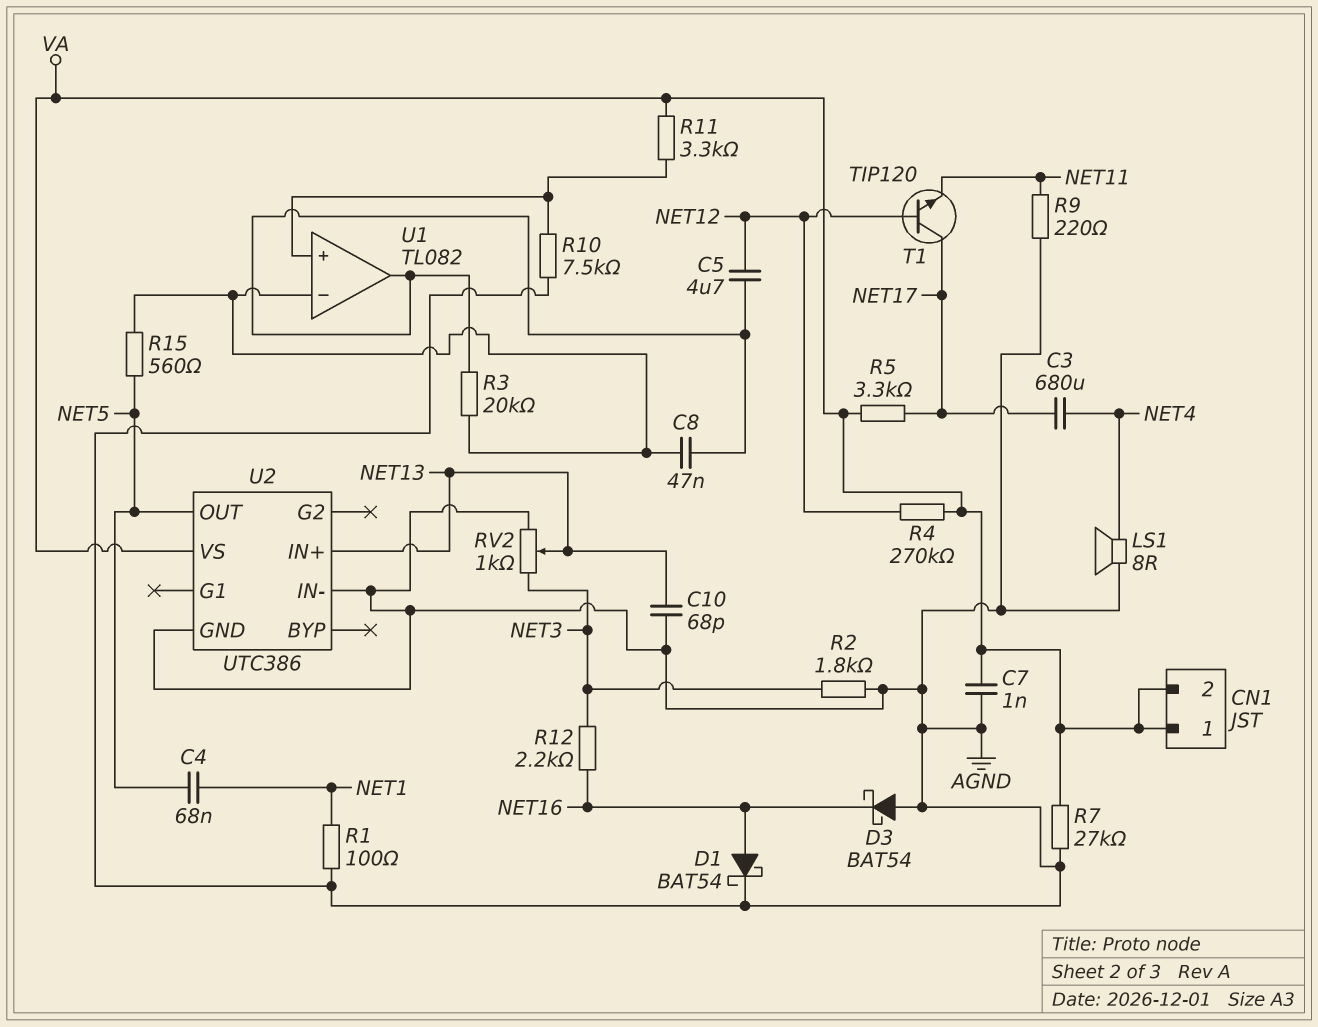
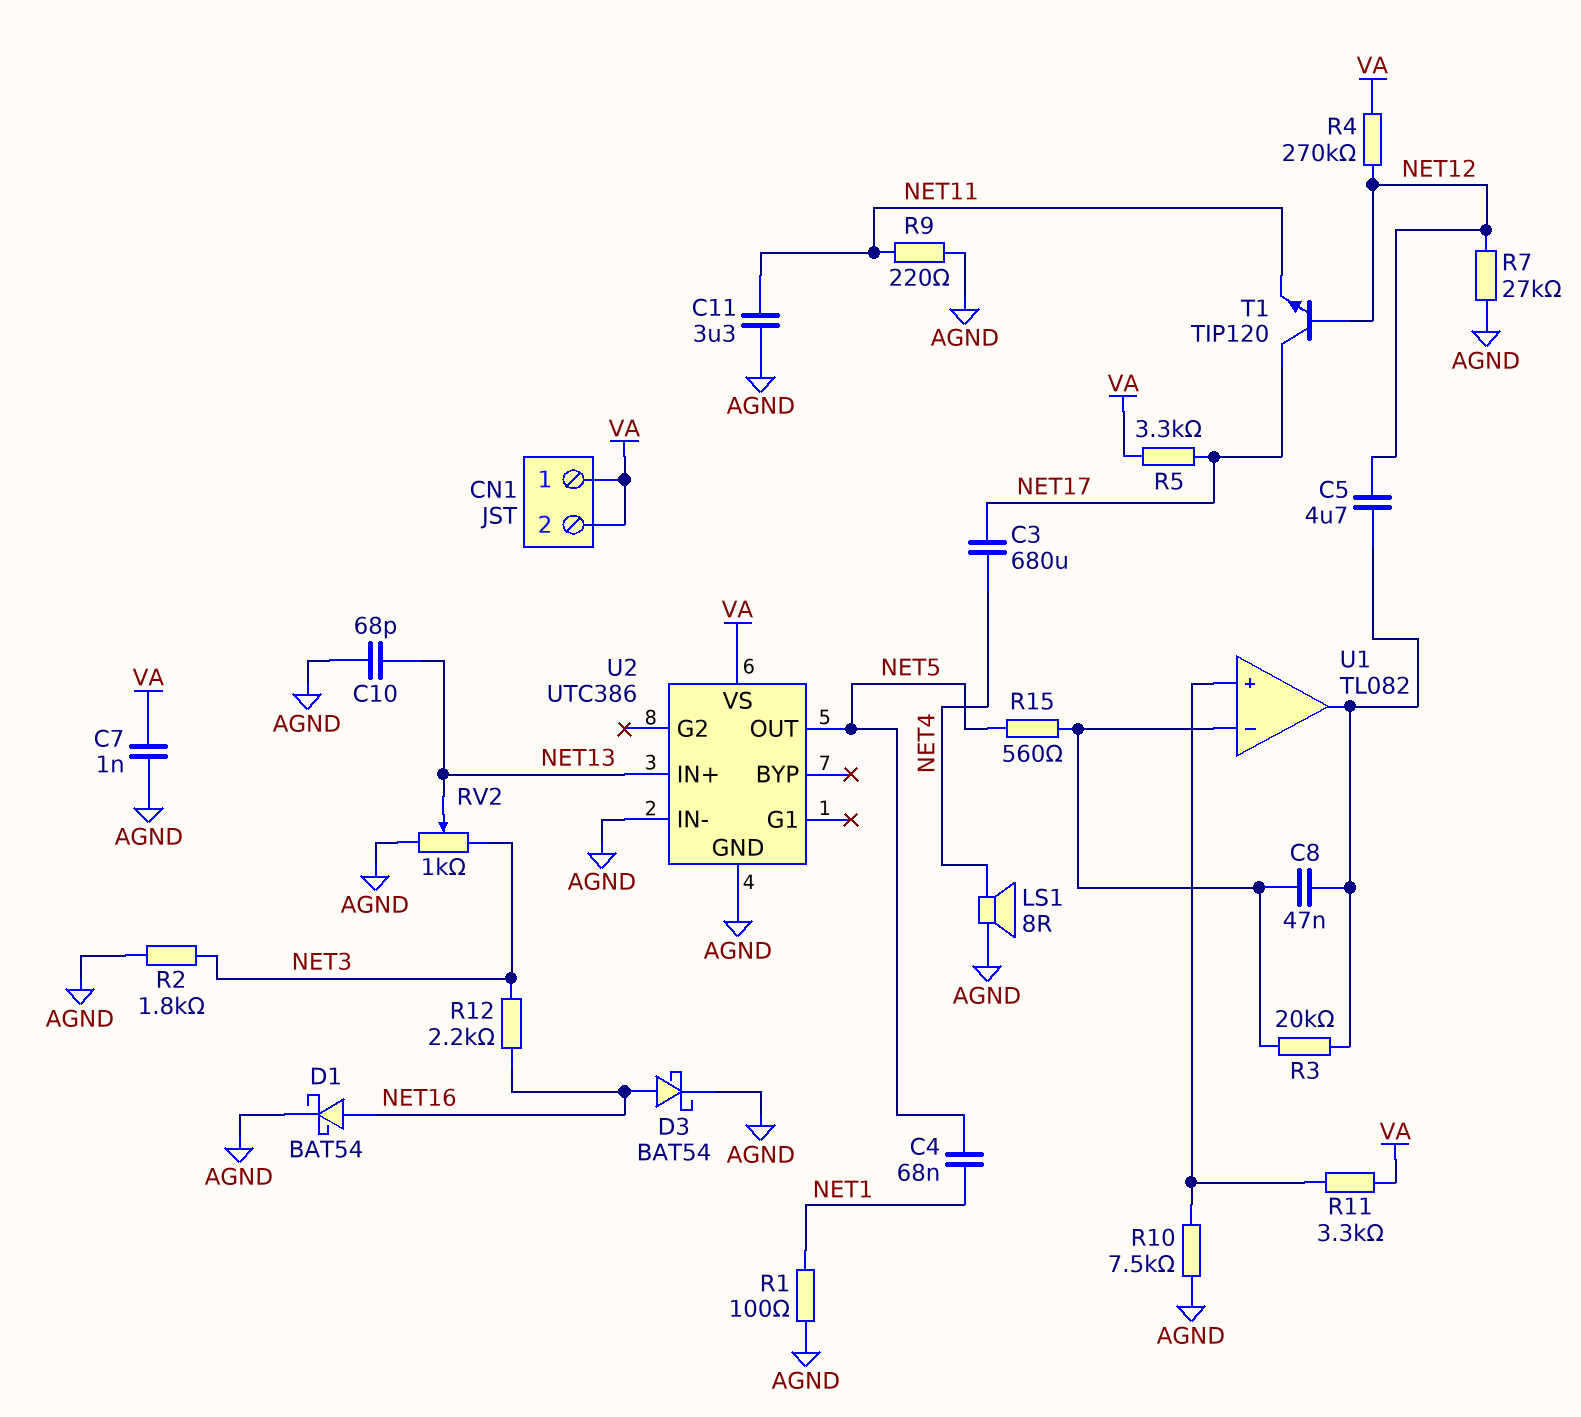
C11: none -> 3.3uF (AGND, NET11)
D3: schottky BAT54 (A AGND, K NET16) -> schottky BAT54 (A NET16, K AGND)
R7: 27k (AGND, VA) -> 27k (AGND, NET12)

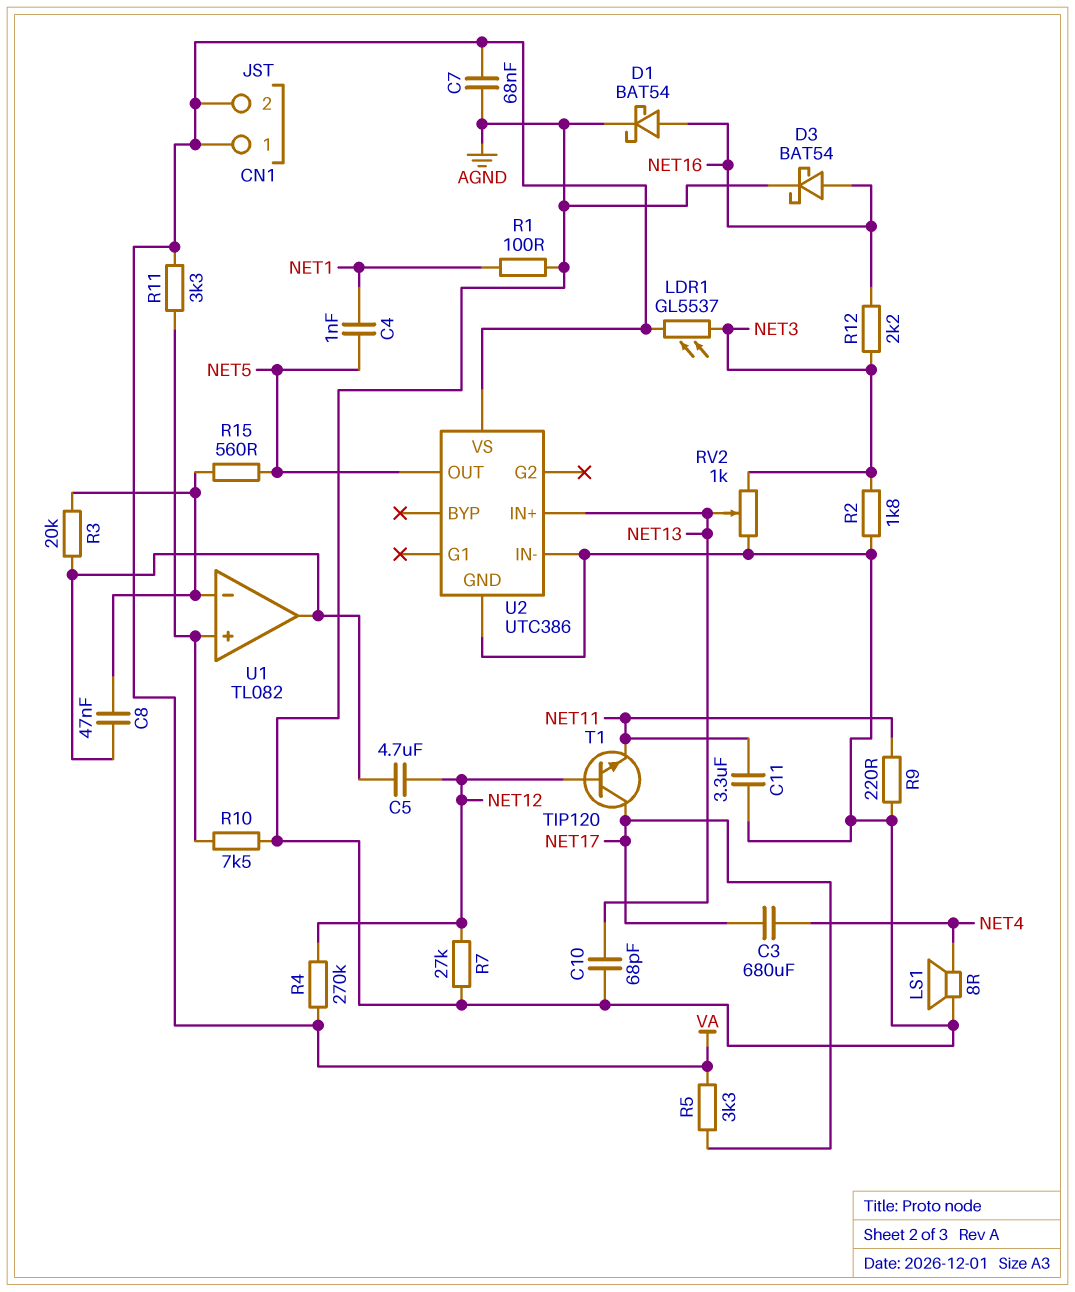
C4: 68nF (NET1, NET5) -> 1nF (NET1, NET5)
C7: 1nF (AGND, VA) -> 68nF (AGND, VA)
LDR1: none -> GL5537 (NET3, VA)

